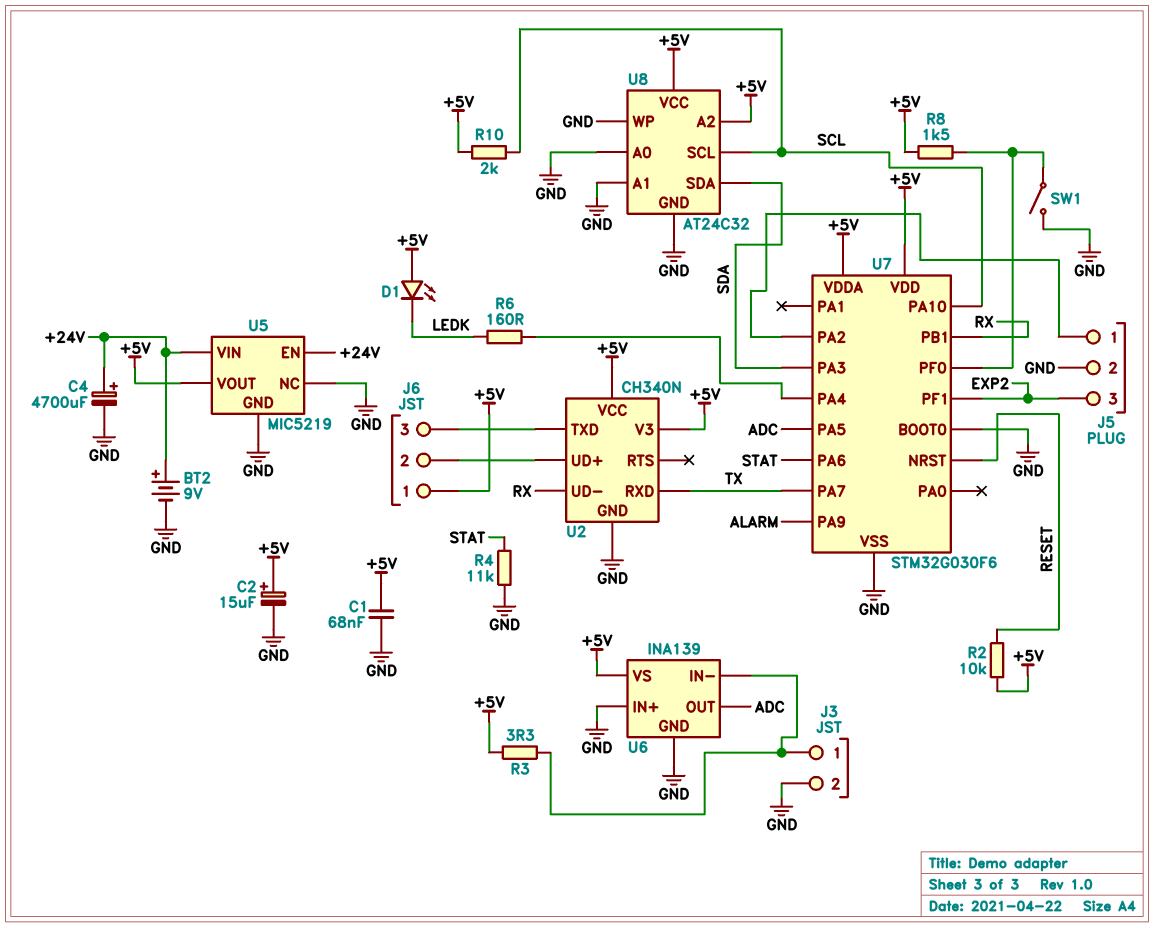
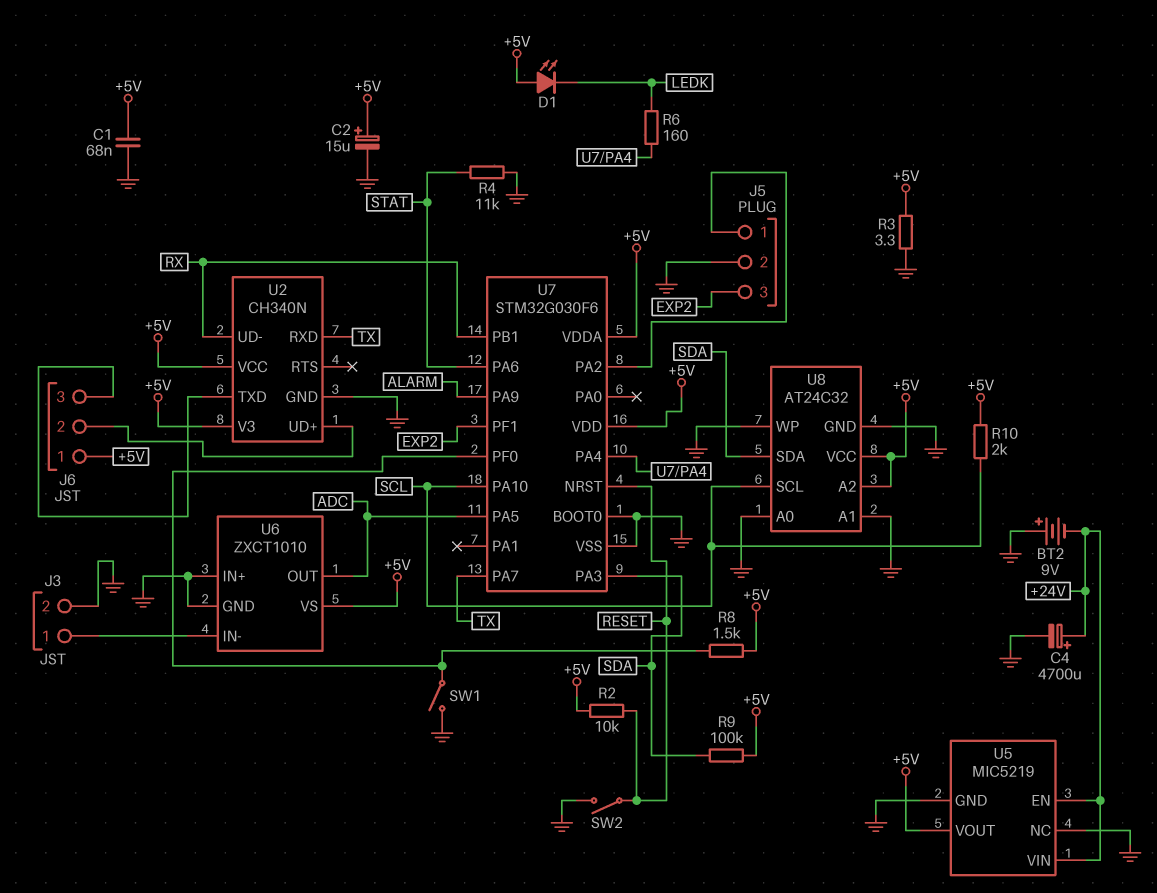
BT2: 9V (plus +24V, minus GND) -> 9V (plus GND, minus +24V)
R3: 3.3 (+5V, J3/1) -> 3.3 (+5V, GND)
R9: none -> 100k (+5V, SDA)
SW2: none -> switch (GND, RESET)
U6: INA139 -> ZXCT1010

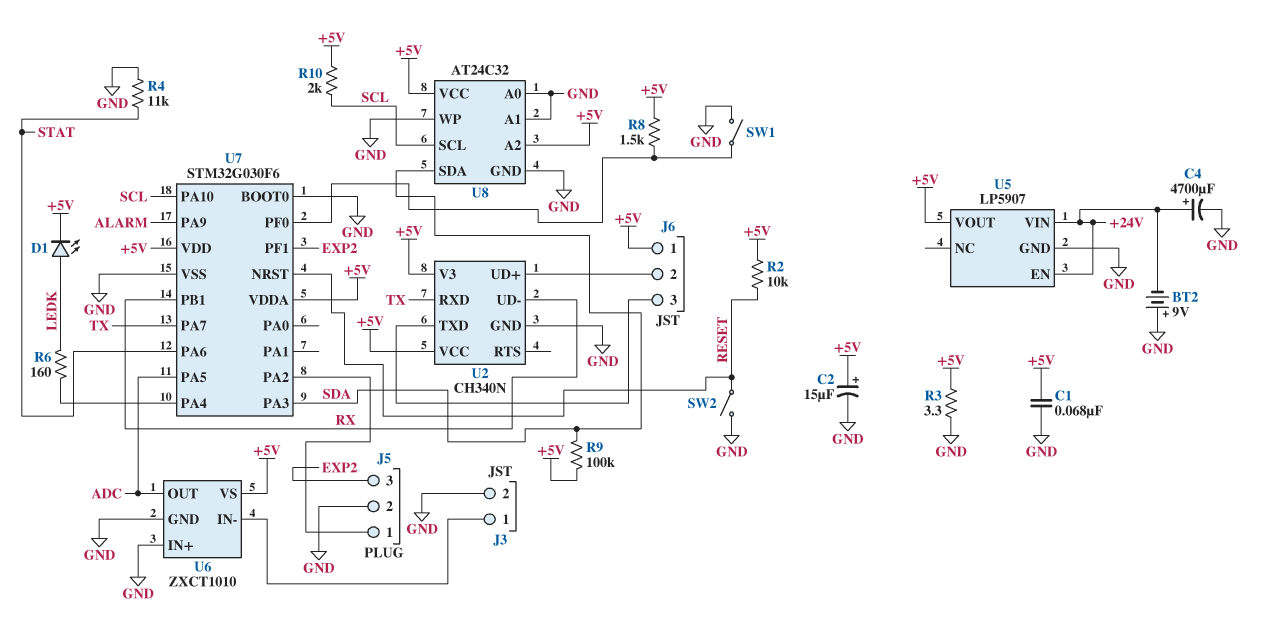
D1: LED (A +5V, K LEDK) -> LED (A LEDK, K +5V)
U5: MIC5219 -> LP5907
U5 pin NC: GND -> none

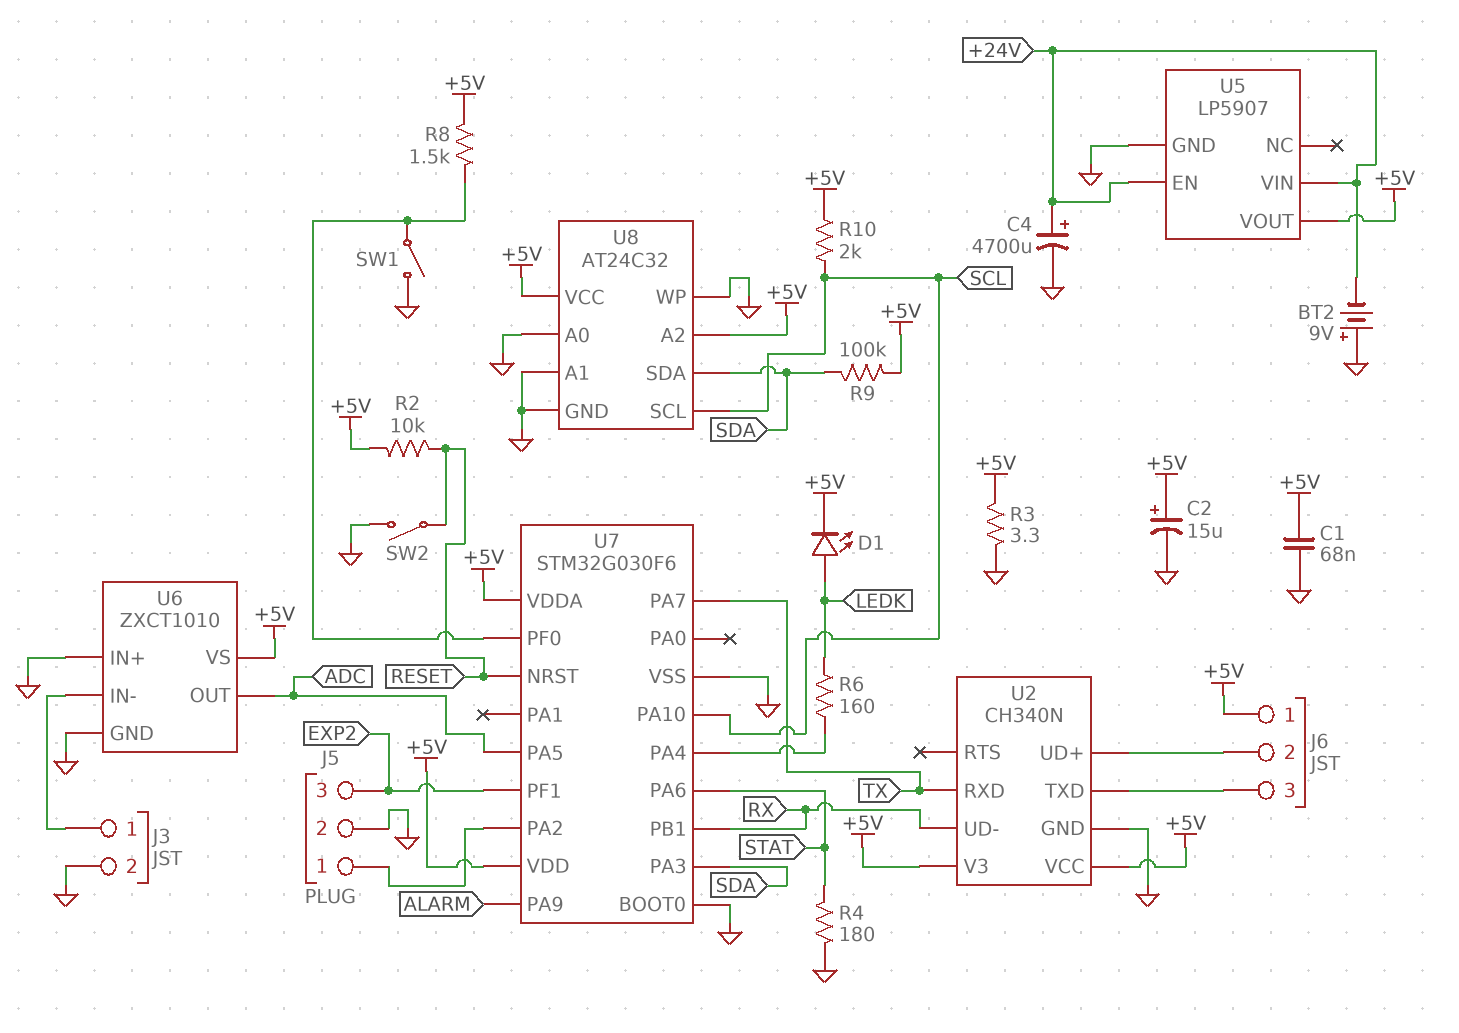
R4: 11k (GND, STAT) -> 180 (GND, STAT)

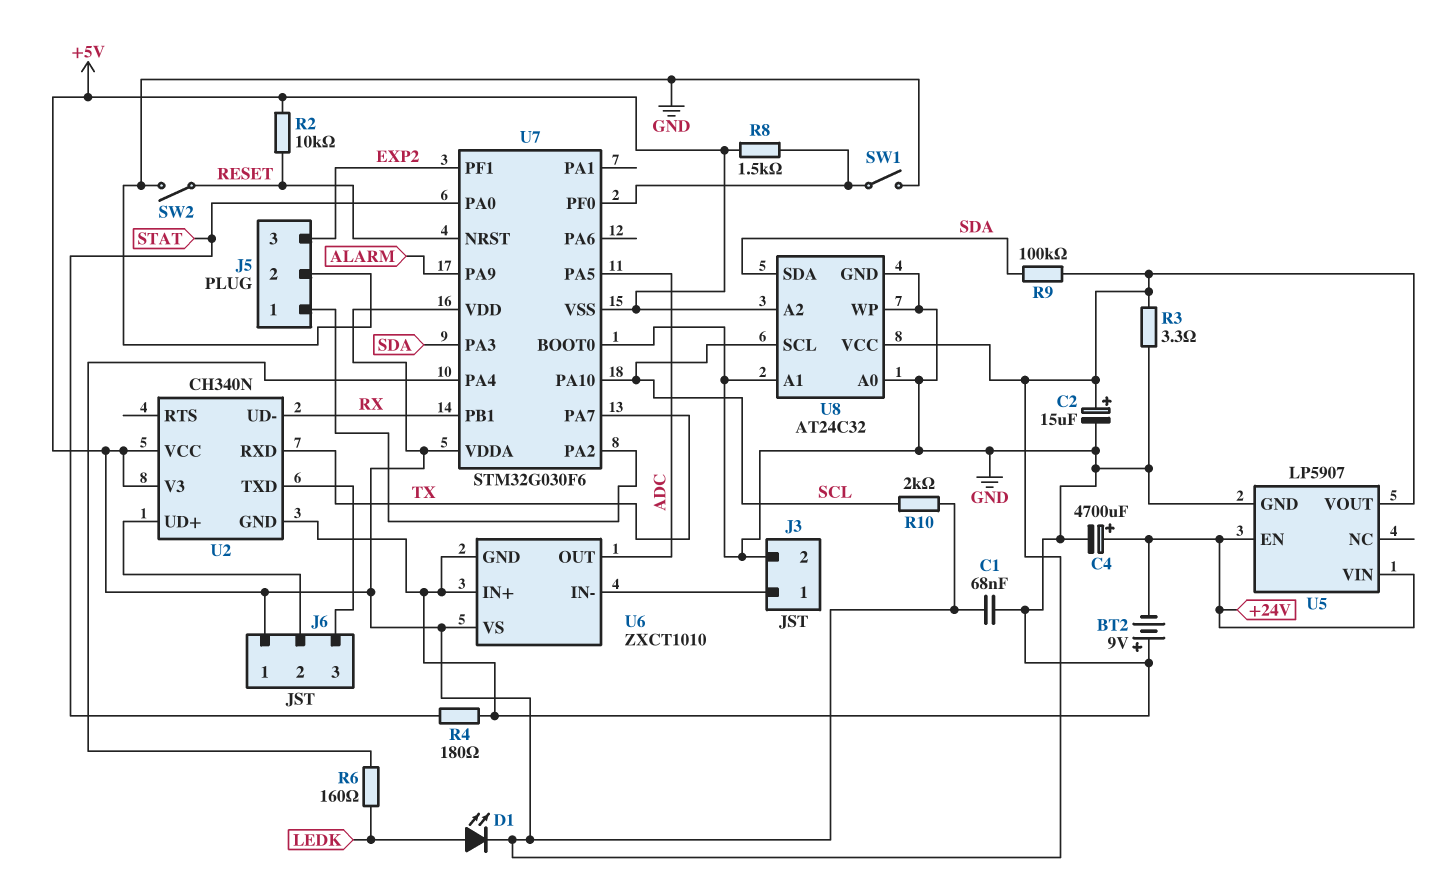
U7 pin PA0: none -> STAT
U7 pin PA6: STAT -> none
U7 pin VSS: GND -> +5V

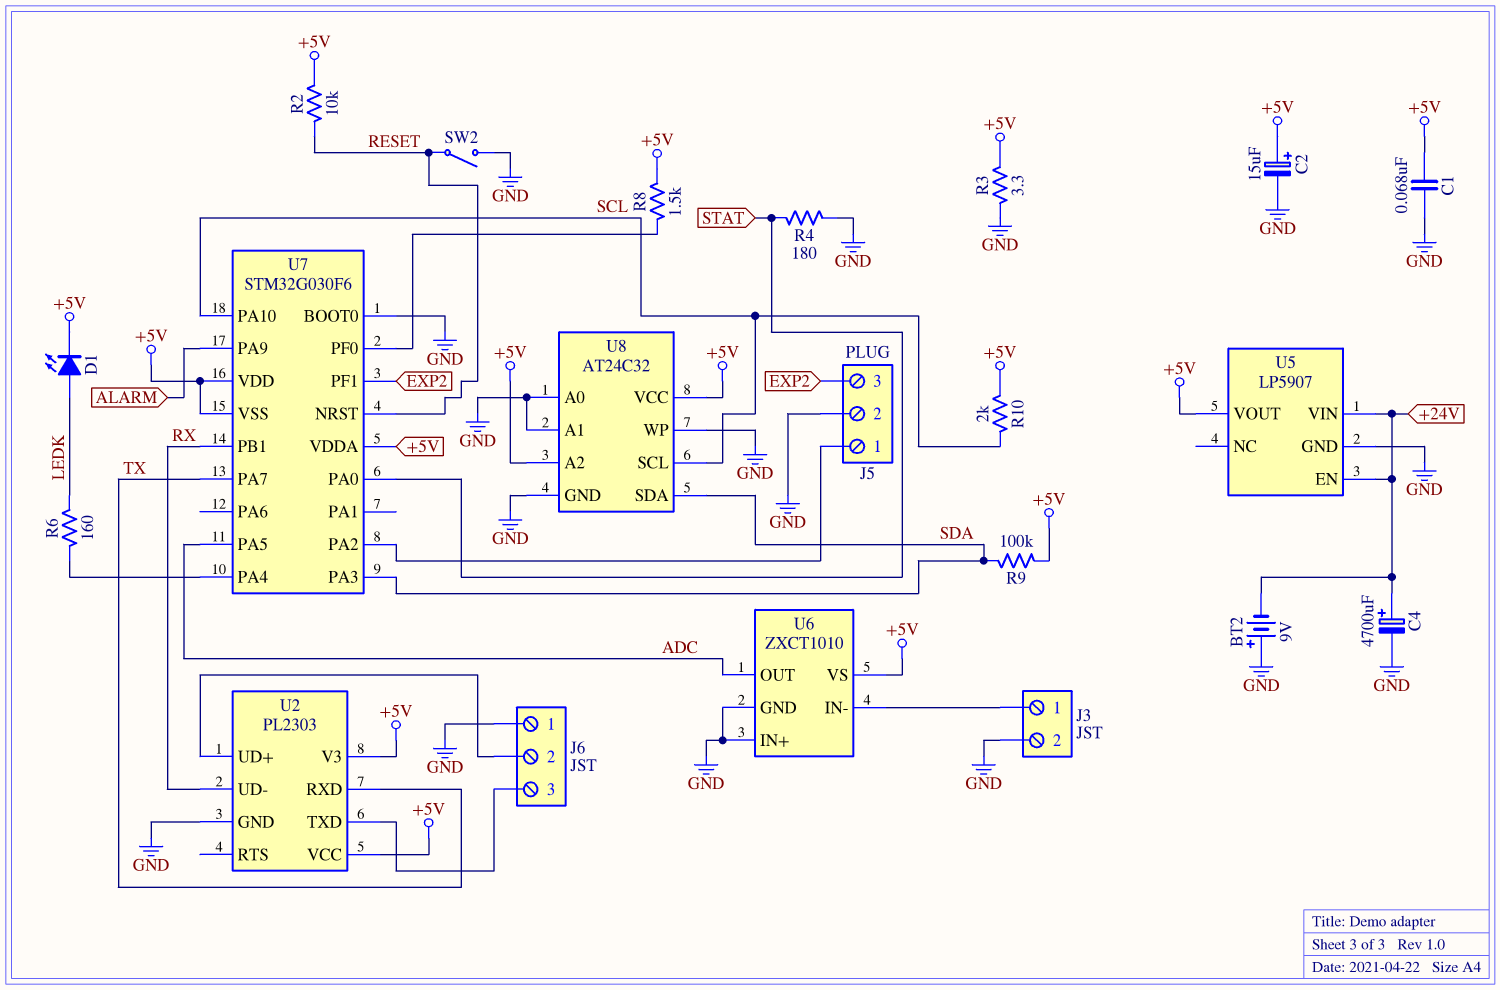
J6 pin 1: +5V -> GND
SW1: switch (GND, U7/PF0) -> none
U2: CH340N -> PL2303

